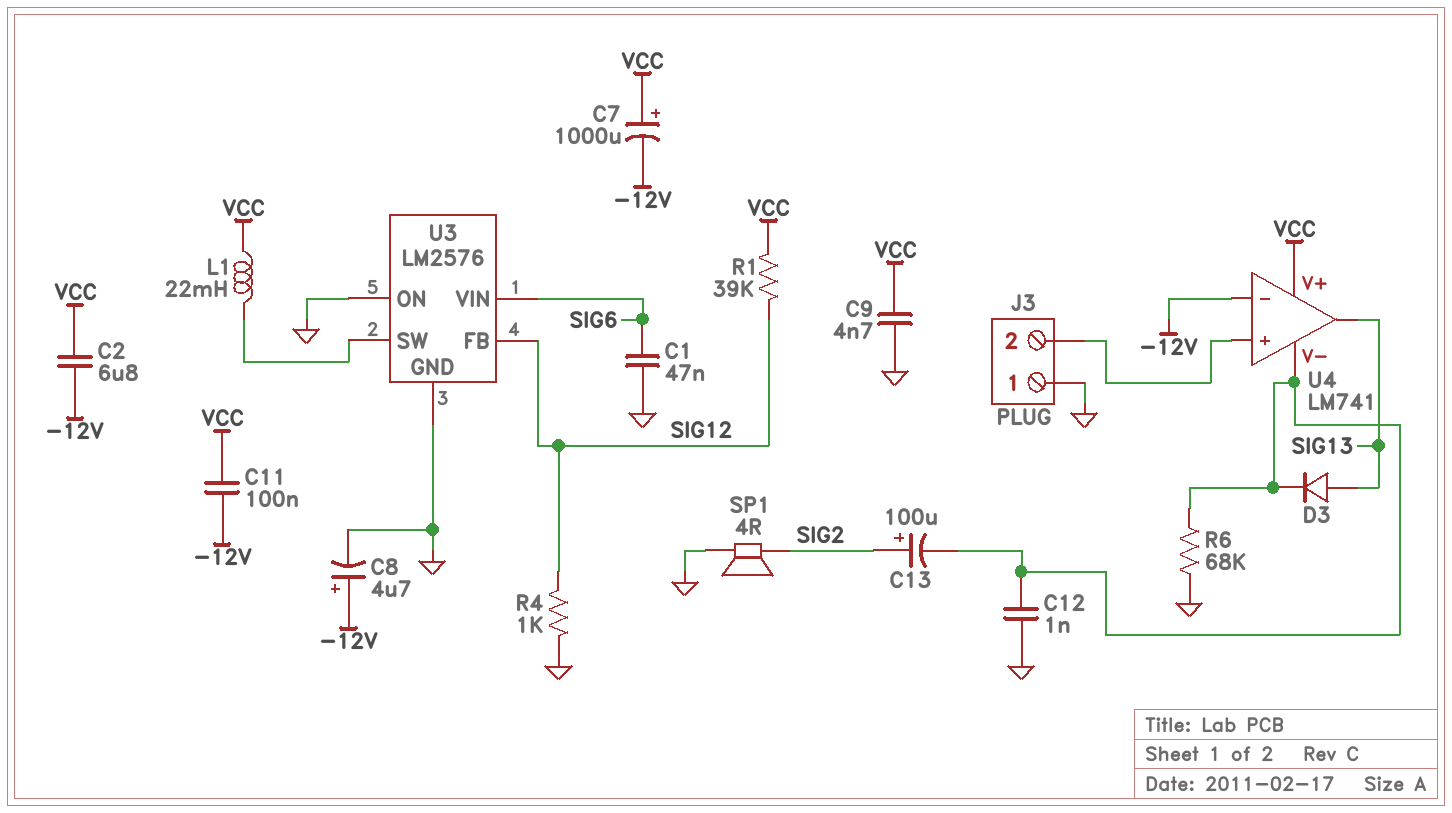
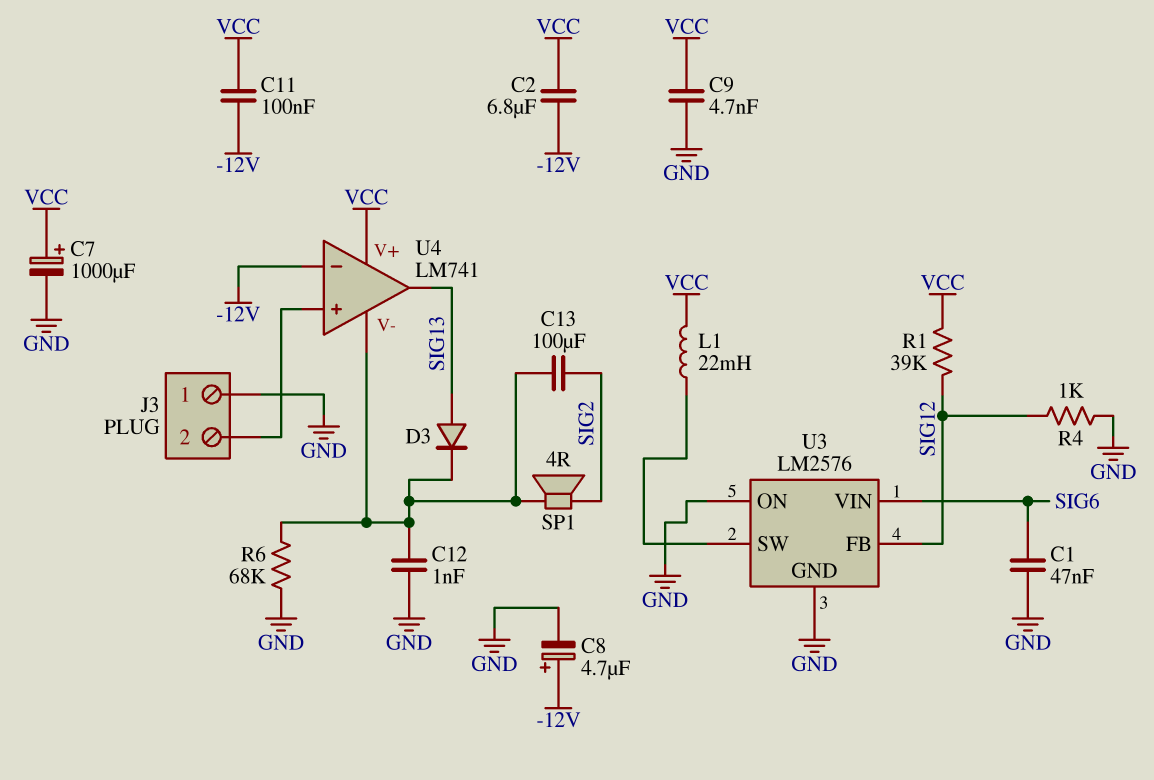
C7: 1000uF (plus VCC, minus -12V) -> 1000uF (plus VCC, minus GND)
C13: 100uF (plus SIG2, minus U4/V-) -> 100uF (SIG2, U4/V-)
SP1: speaker 4R (GND, SIG2) -> speaker 4R (SIG2, U4/V-)

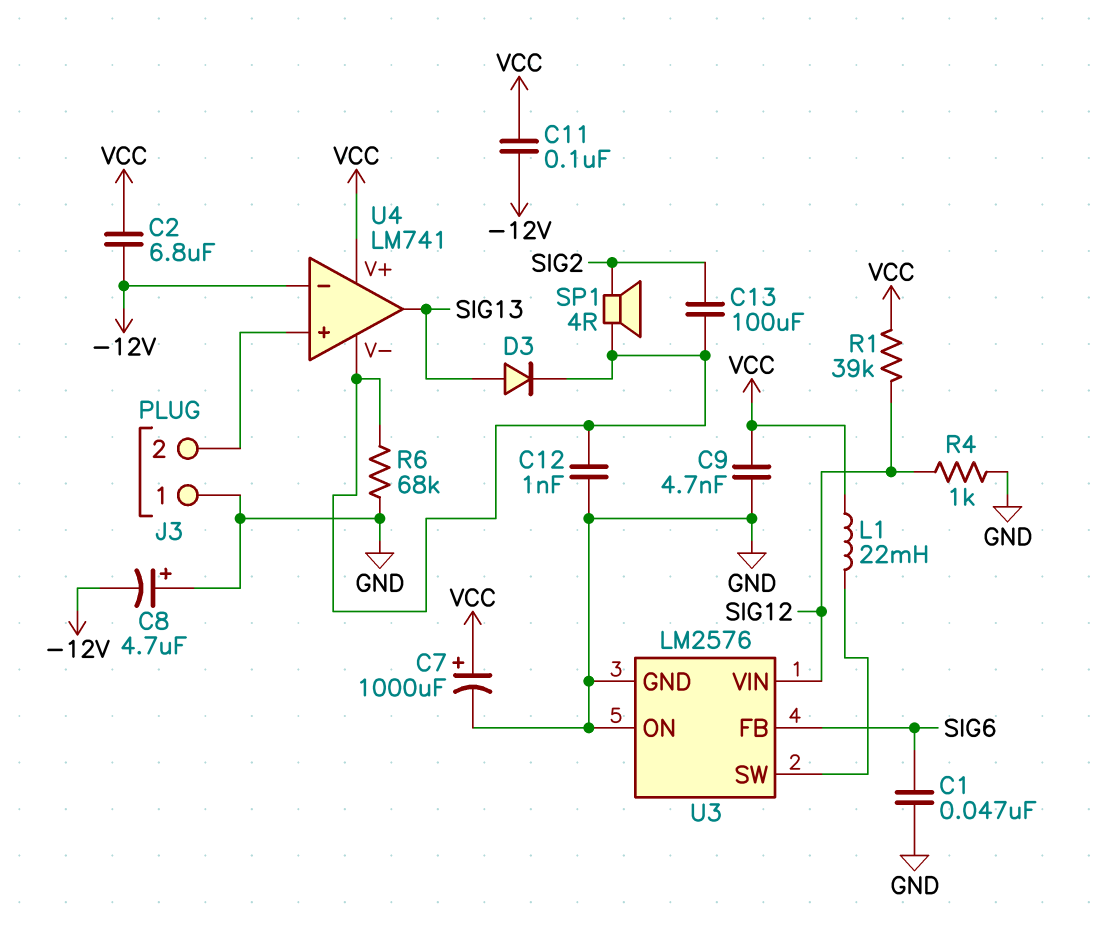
C8: 4.7uF (plus -12V, minus GND) -> 4.7uF (plus GND, minus -12V)
U3 pin FB: SIG12 -> SIG6
U3 pin VIN: SIG6 -> SIG12

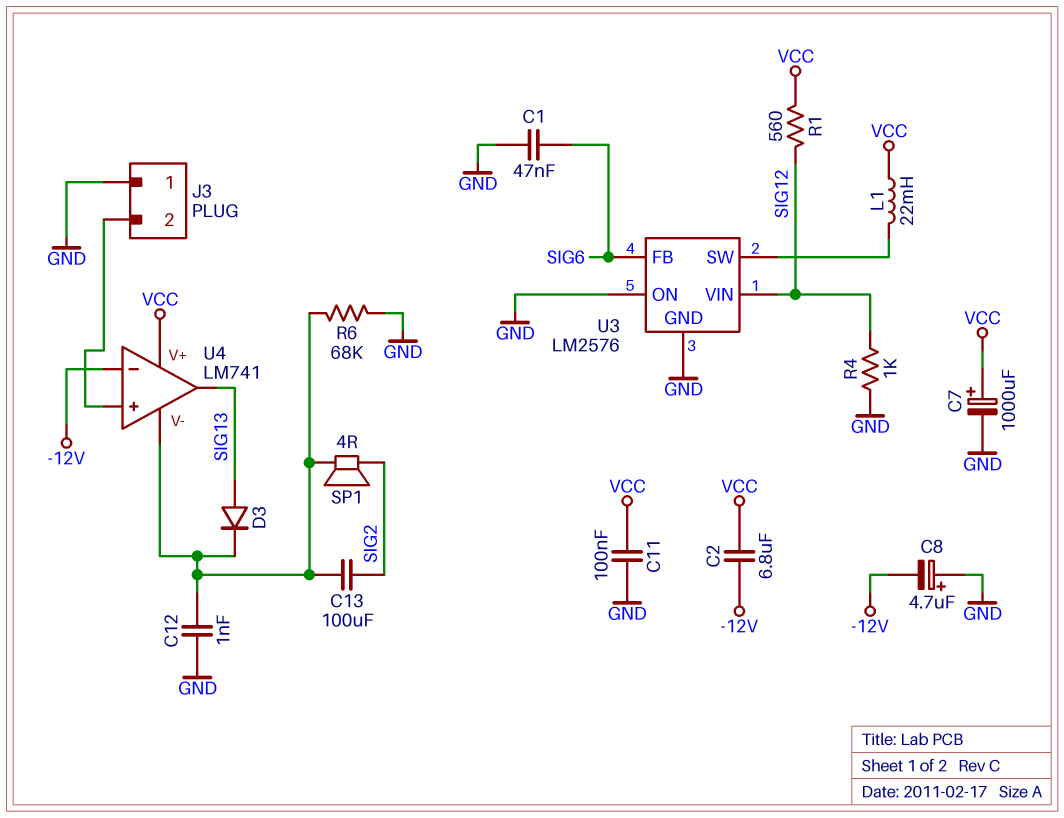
C9: 4.7nF (GND, VCC) -> none
C11: 100nF (-12V, VCC) -> 100nF (GND, VCC)
R1: 39k (SIG12, VCC) -> 560 (SIG12, VCC)

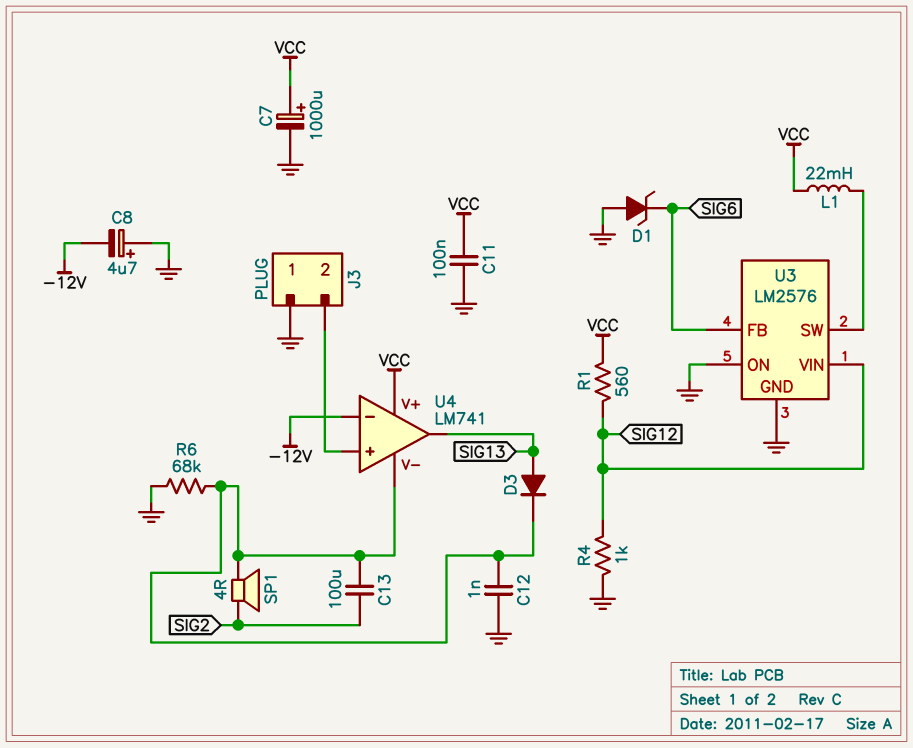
C1: 47nF (GND, SIG6) -> none
C2: 6.8uF (-12V, VCC) -> none
D1: none -> zener (A GND, K SIG6)

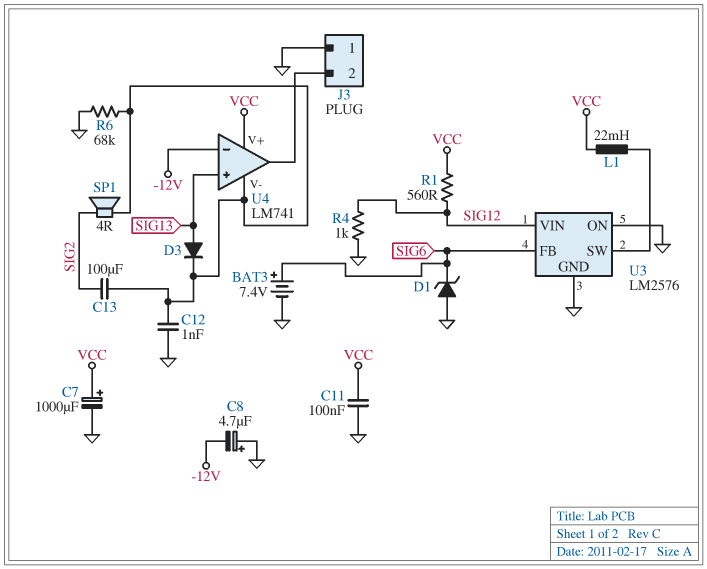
BAT3: none -> 7.4V (plus SIG6, minus GND)
U4 pin in+: J3/2 -> SIG13
U4 pin out: SIG13 -> J3/2

